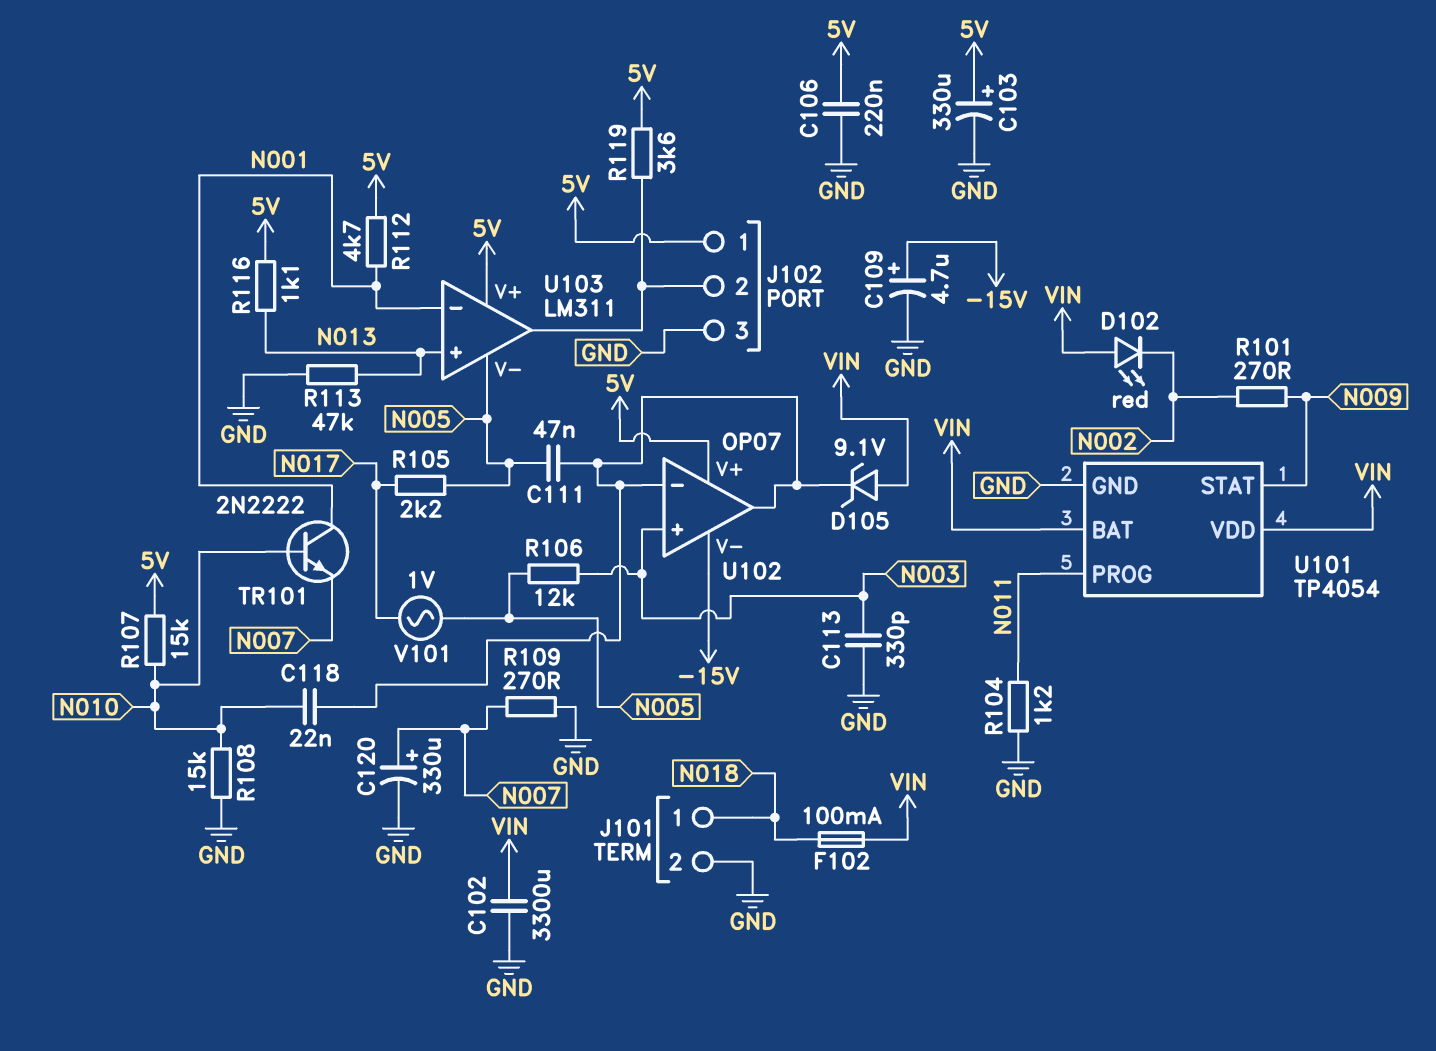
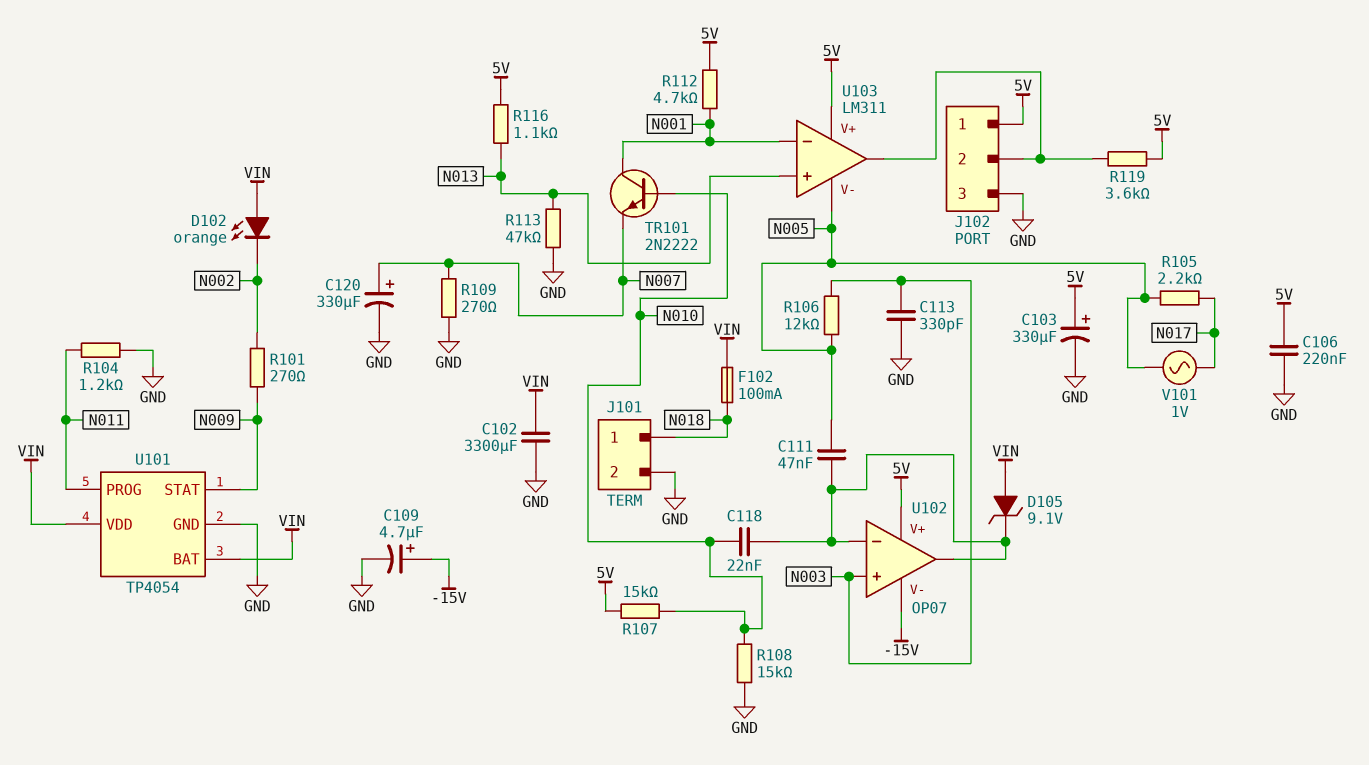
D102: LED red (A VIN, K N002) -> LED orange (A VIN, K N002)

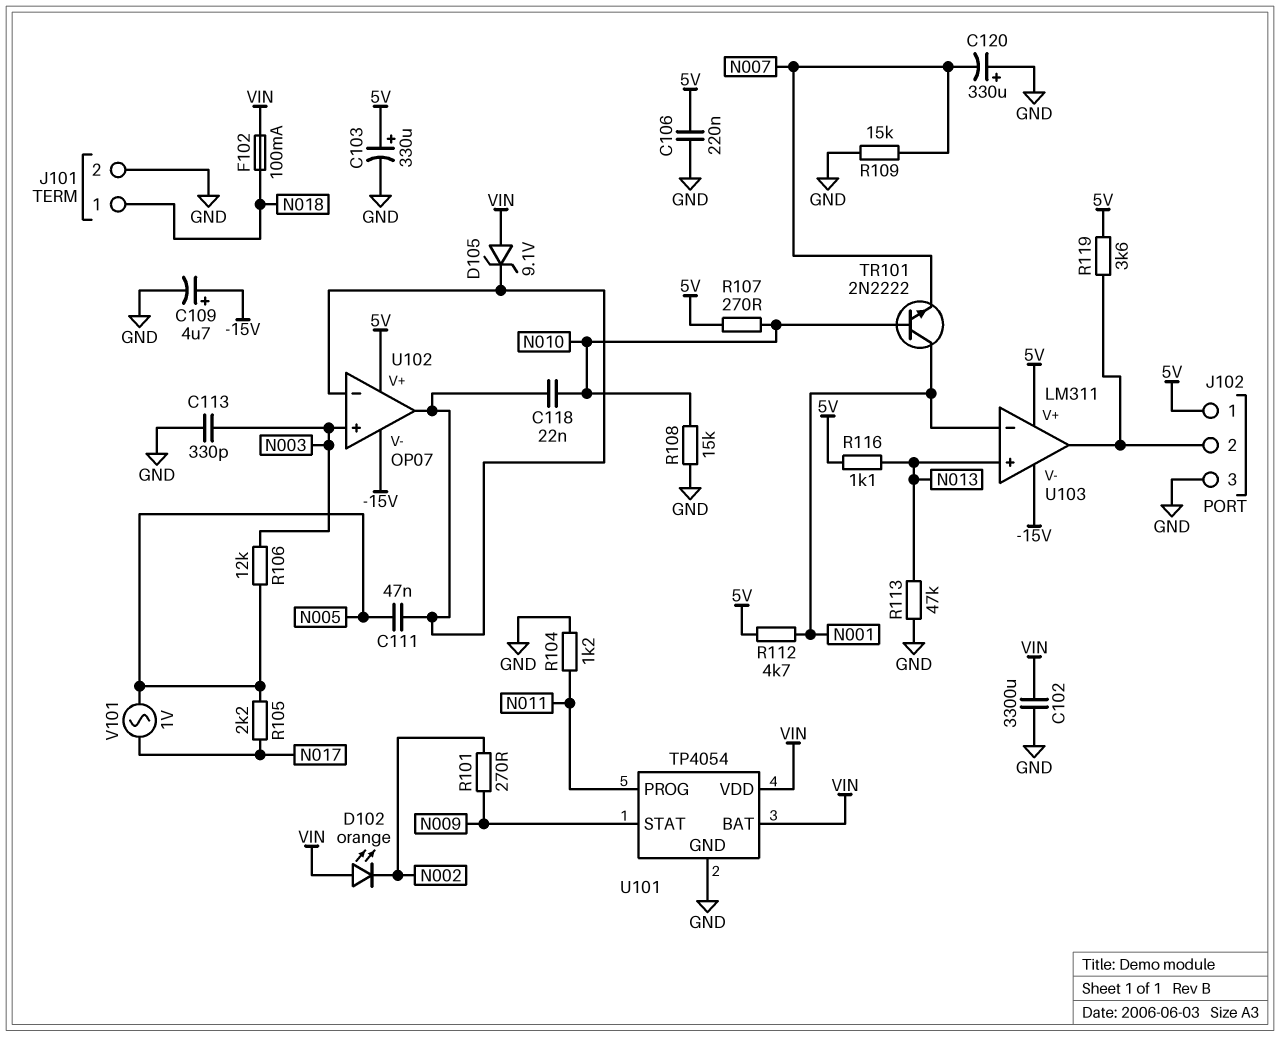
C120: 330uF (plus N007, minus GND) -> 330uF (plus GND, minus N007)
R107: 15k (5V, N010) -> 270 (5V, N010)
R109: 270 (GND, N007) -> 15k (GND, N007)
U103 pin V-: N005 -> -15V

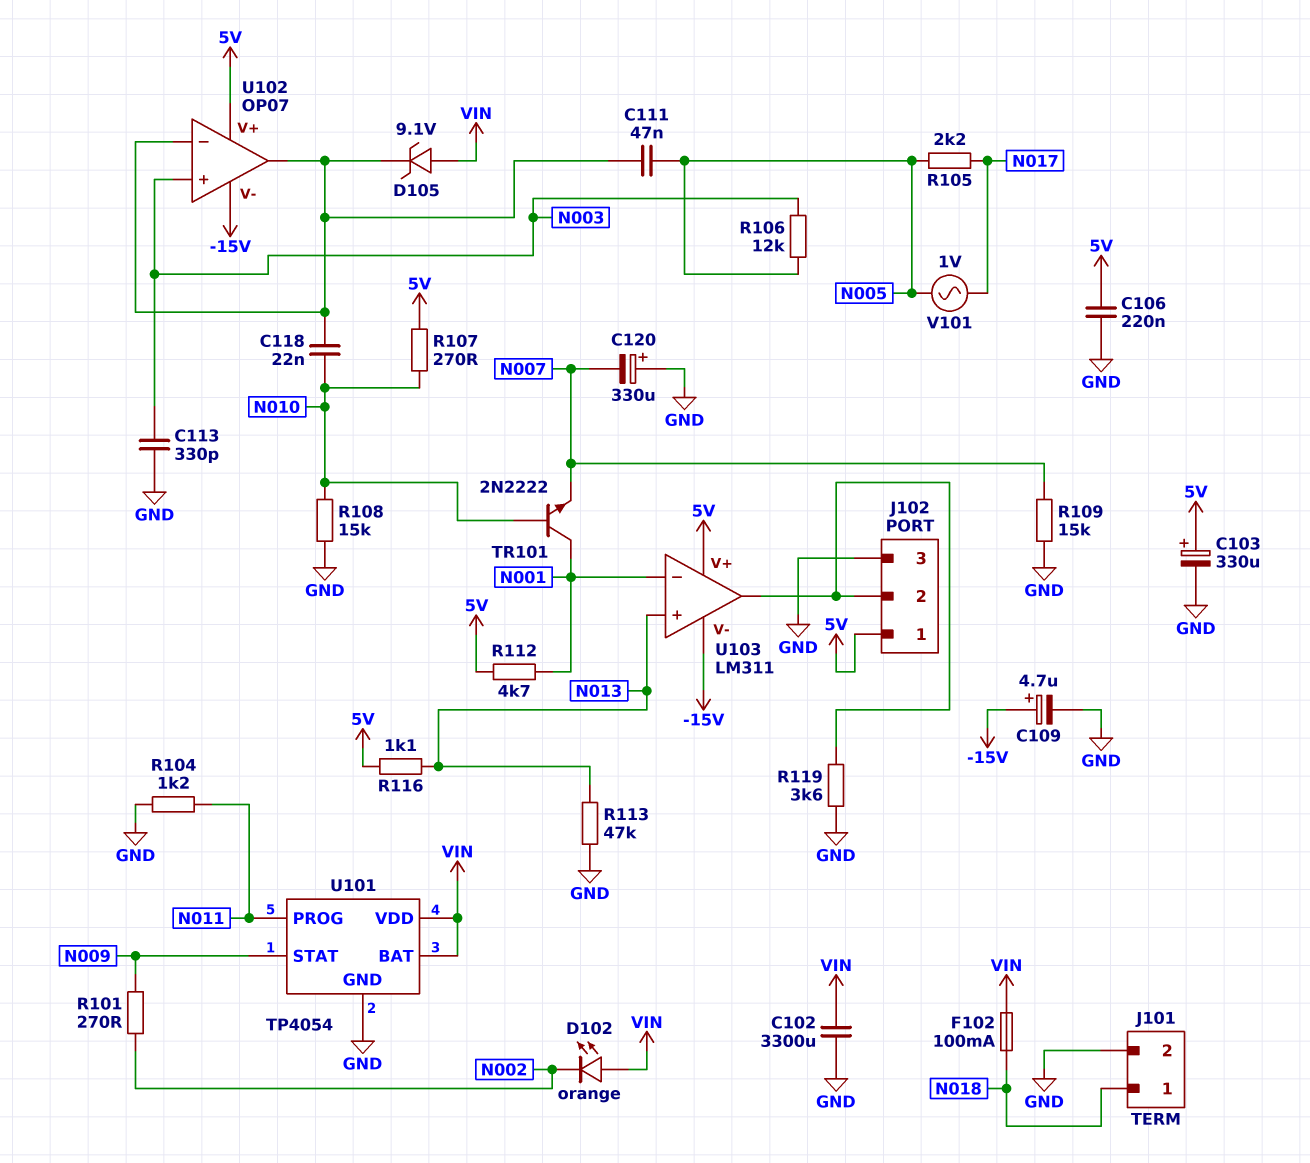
R119: 3.6k (5V, J102/2) -> 3.6k (GND, J102/2)

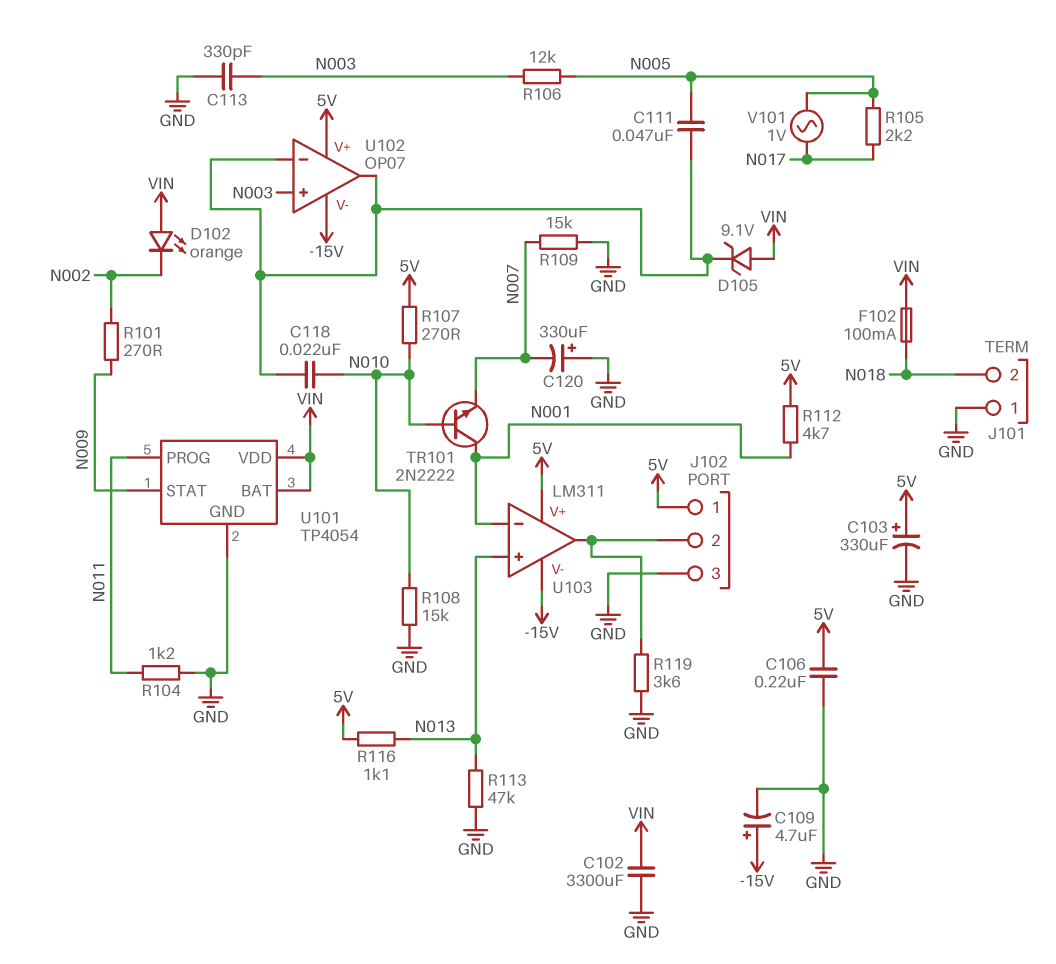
J101 pin 1: N018 -> GND
J101 pin 2: GND -> N018

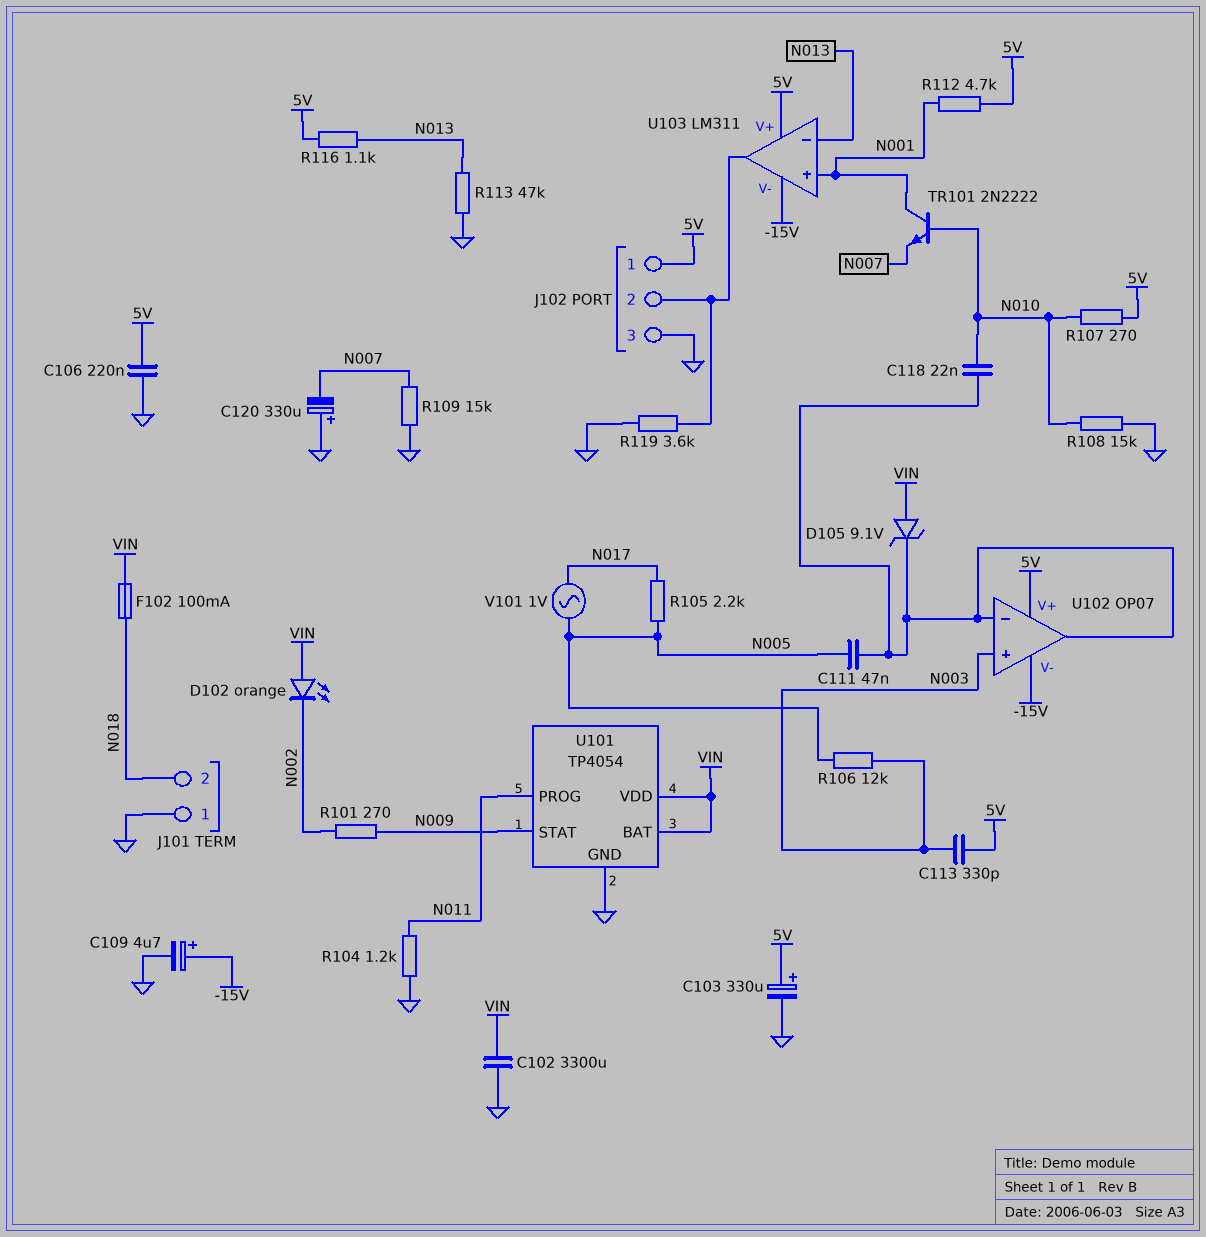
C113: 330pF (GND, N003) -> 330pF (5V, N003)
U103 pin in+: N013 -> N001
U103 pin in-: N001 -> N013

